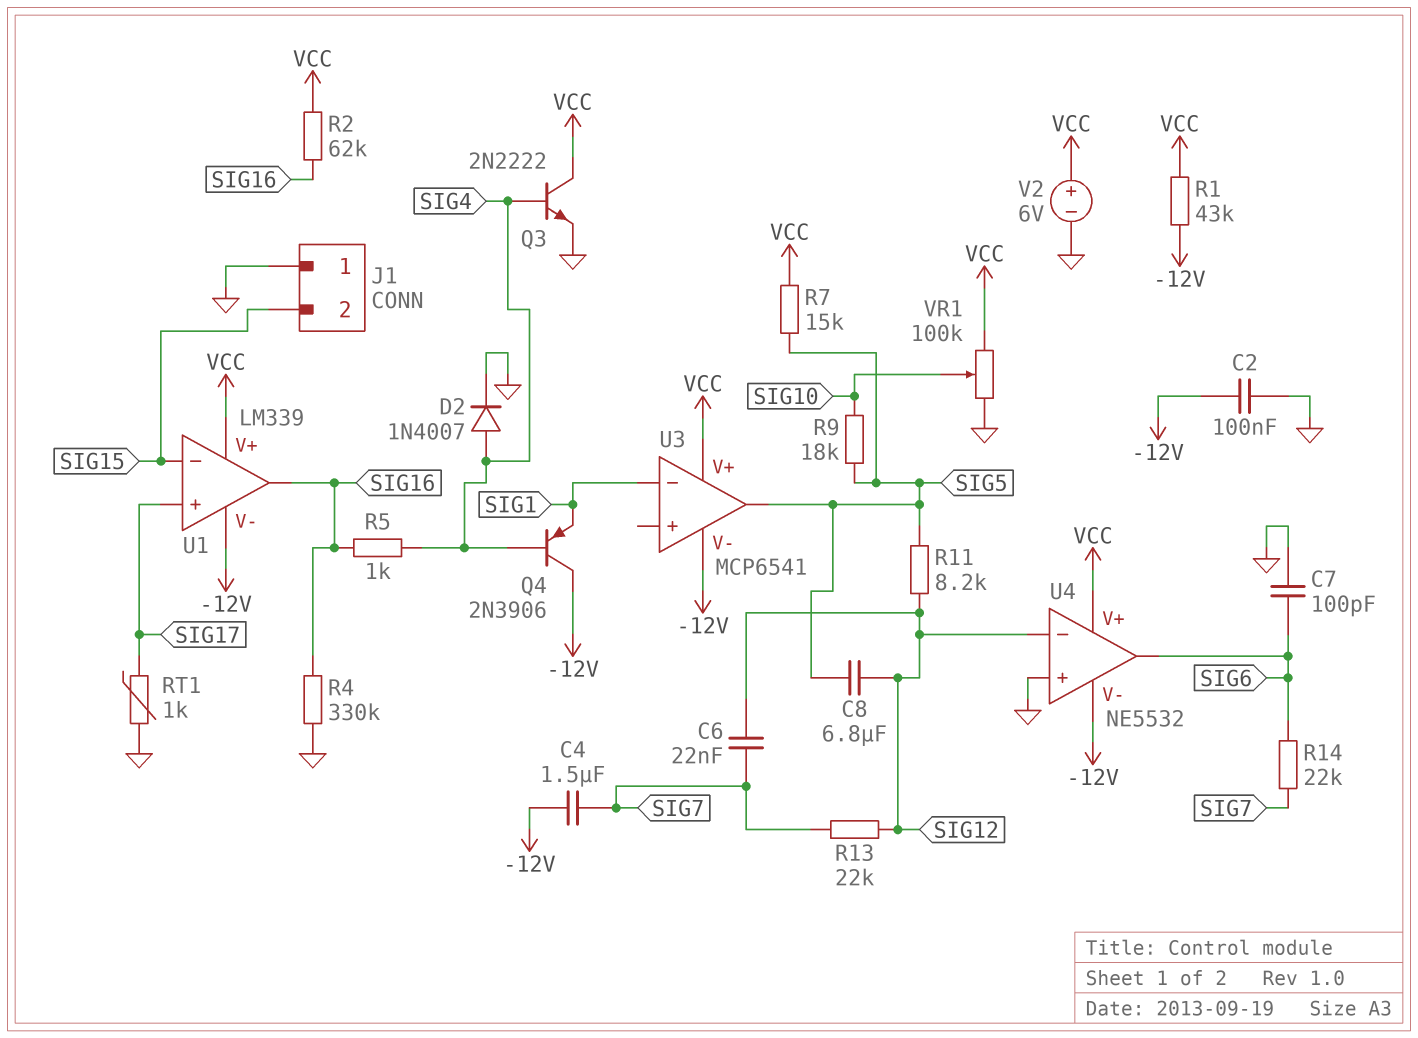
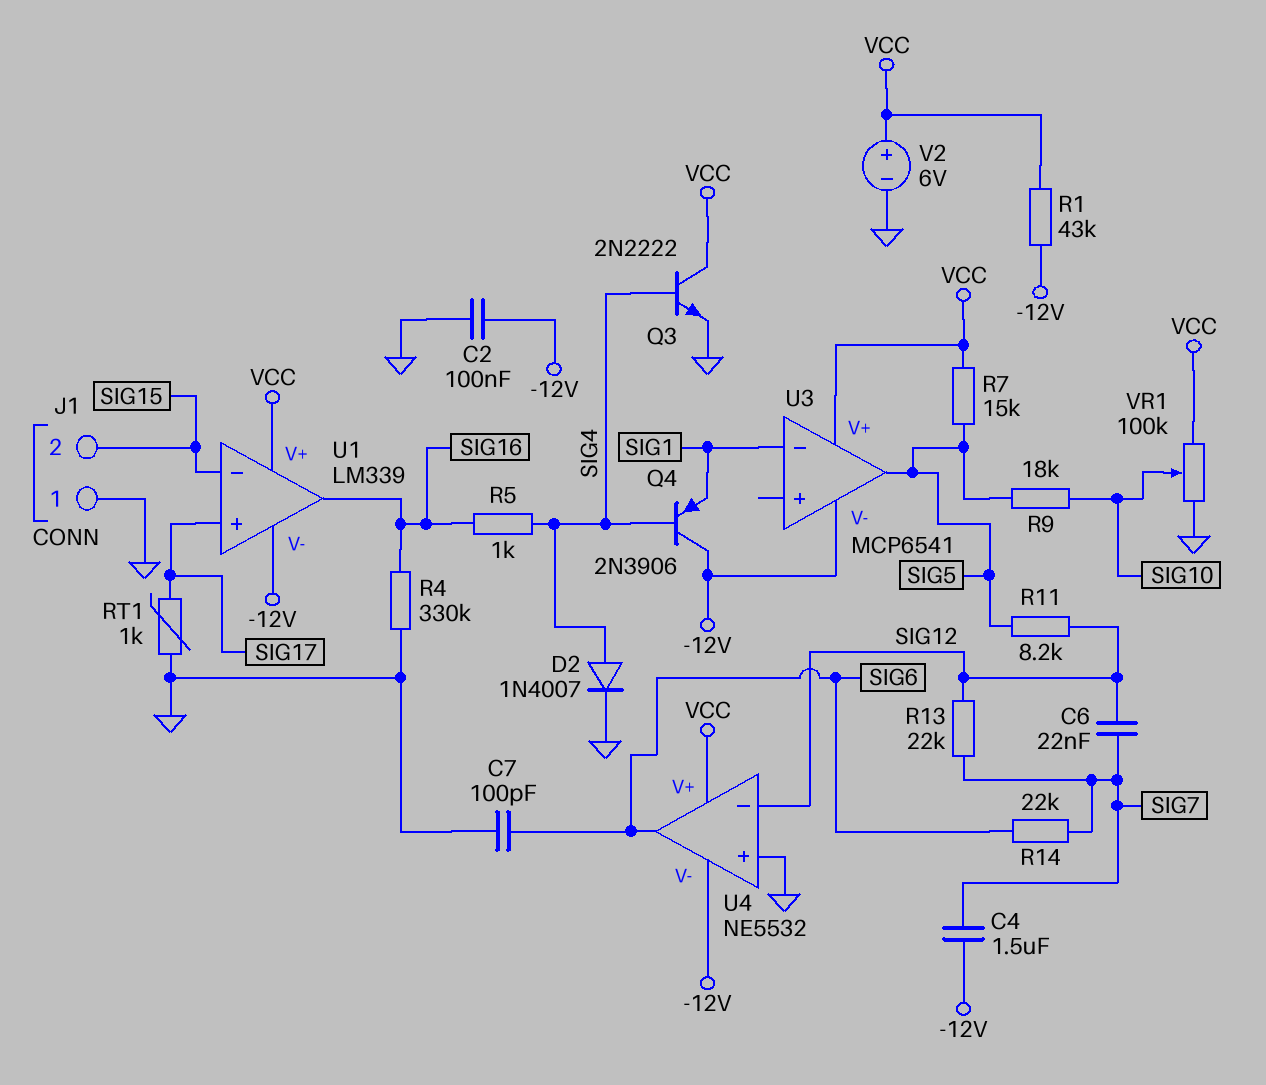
C8: 6.8uF (SIG5, SIG12) -> none
R2: 62k (SIG16, VCC) -> none

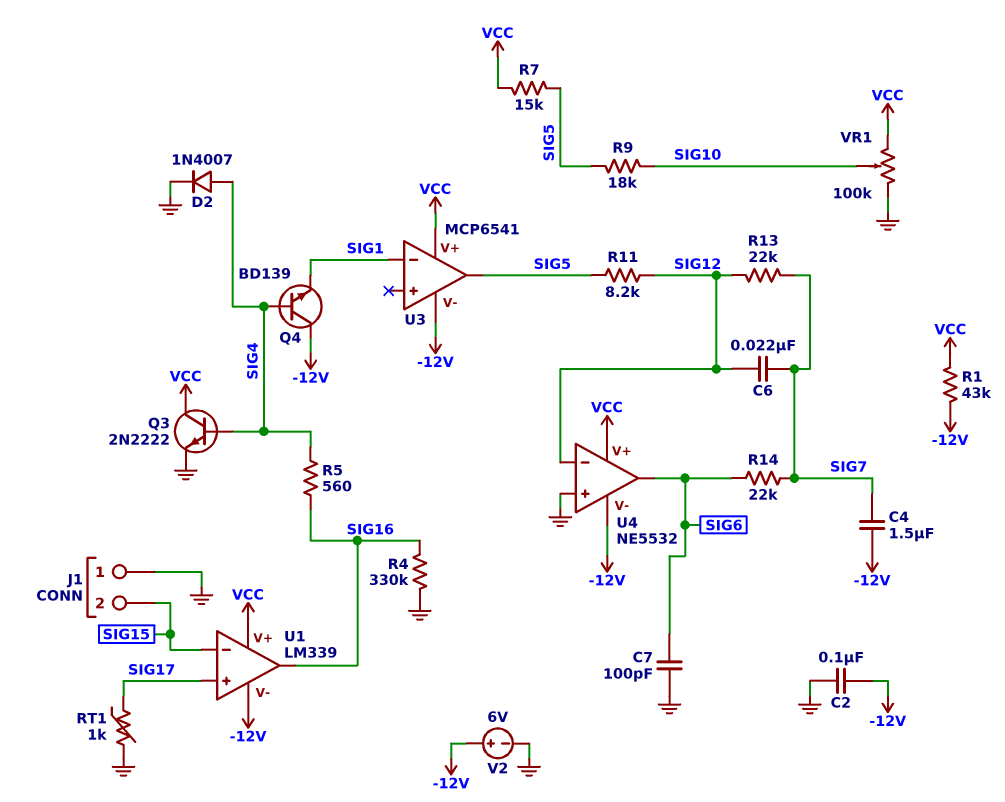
Q4: PNP 2N3906 (B SIG4, C -12V, E SIG1) -> NPN BD139 (B SIG4, C -12V, E SIG1)
R5: 1k (SIG4, SIG16) -> 560 (SIG4, SIG16)
V2: 6V (plus VCC, minus GND) -> 6V (plus -12V, minus GND)

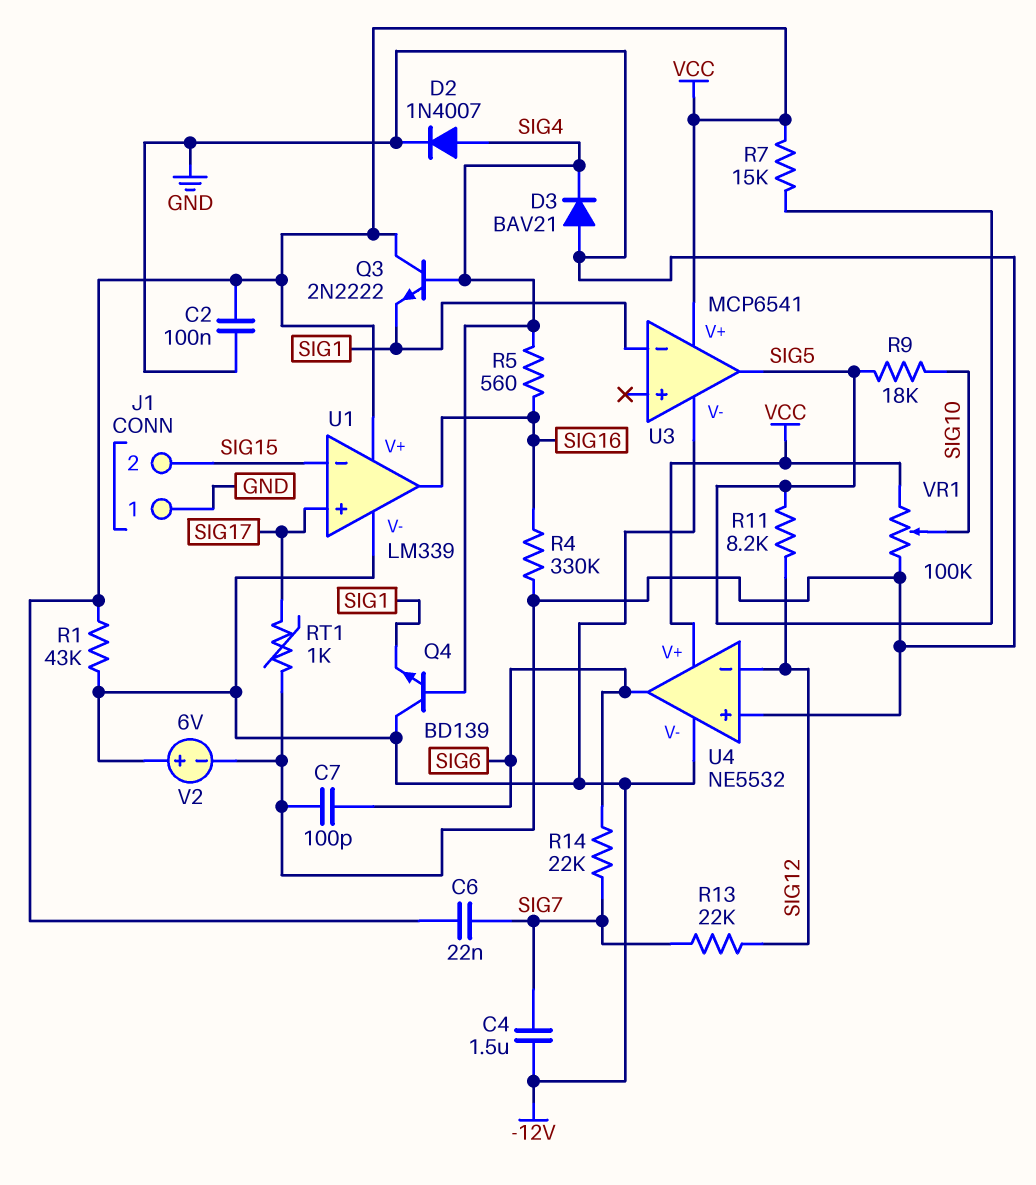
C2: 100nF (-12V, GND) -> 100nF (GND, VCC)
C6: 22nF (SIG7, SIG12) -> 22nF (SIG7, VCC)
D3: none -> diode BAV21 (A GND, K SIG4)
Q3: NPN 2N2222 (B SIG4, C VCC, E GND) -> NPN 2N2222 (B SIG4, C VCC, E SIG1)

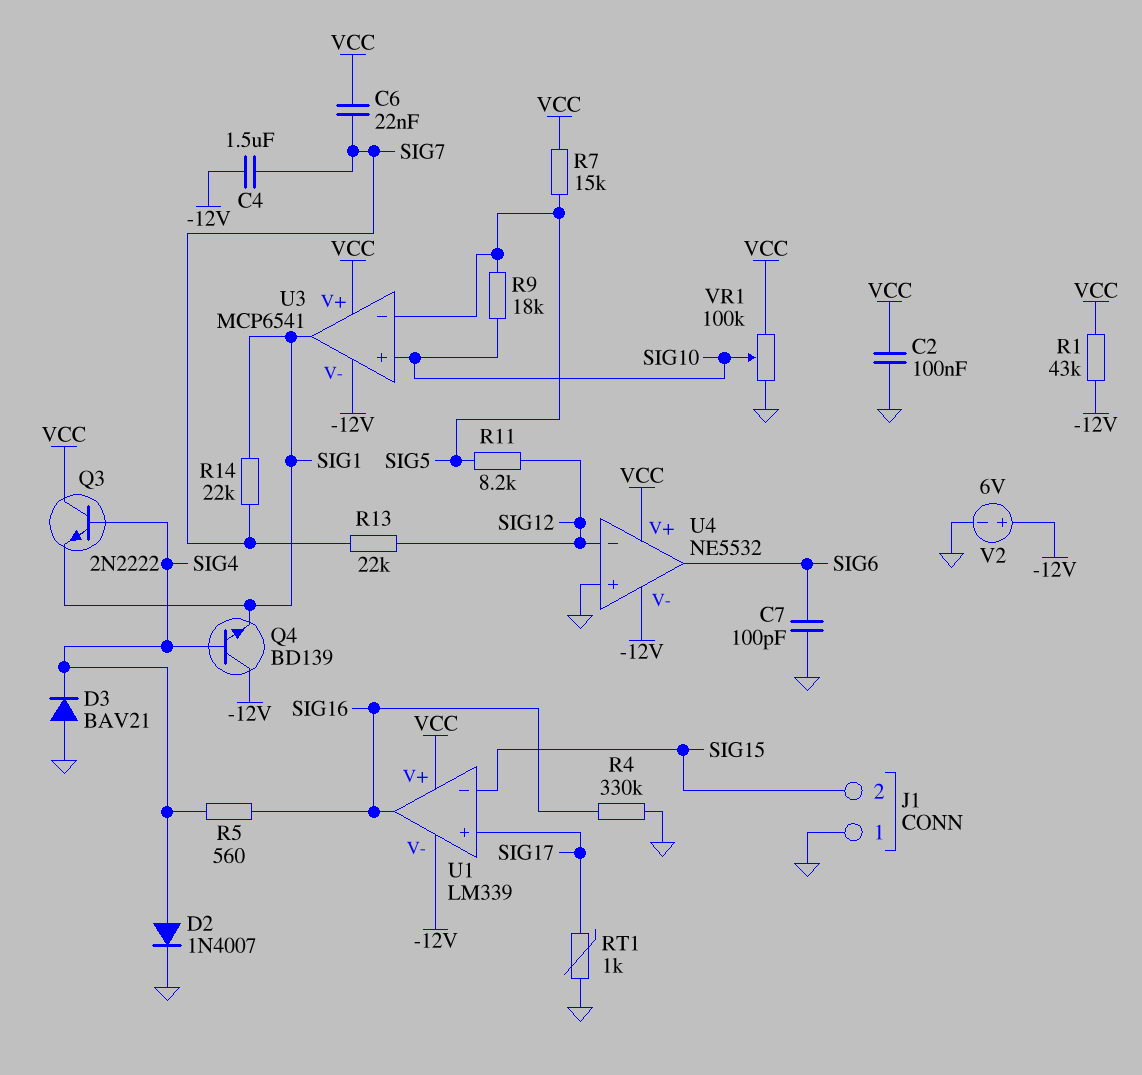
R14: 22k (SIG6, SIG7) -> 22k (SIG1, SIG7)
U3 pin in+: none -> SIG10
U3 pin in-: SIG1 -> SIG5
U3 pin out: SIG5 -> SIG1

